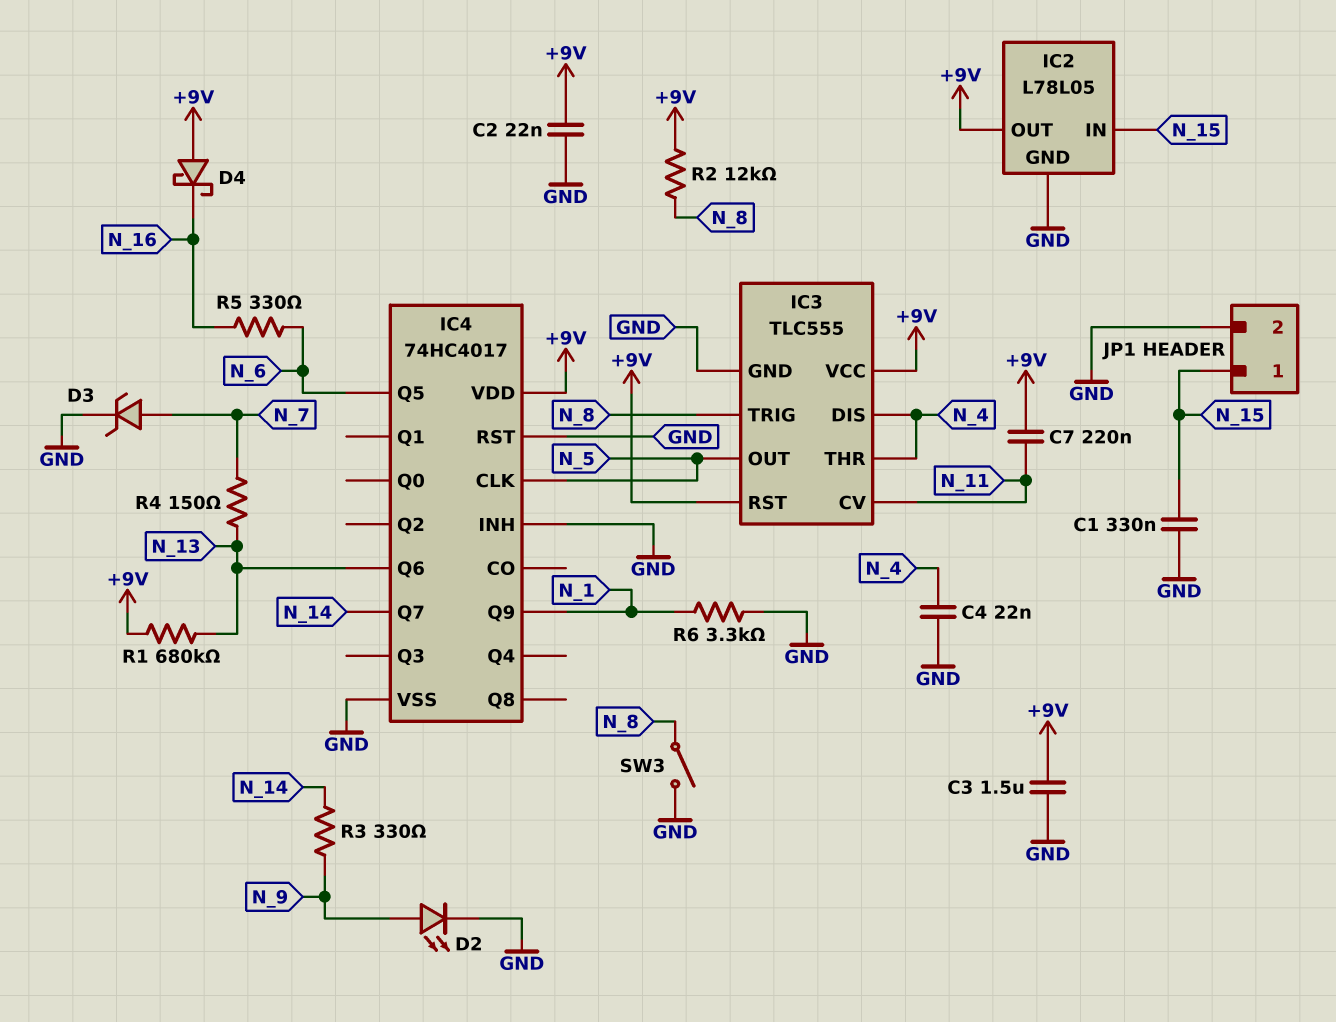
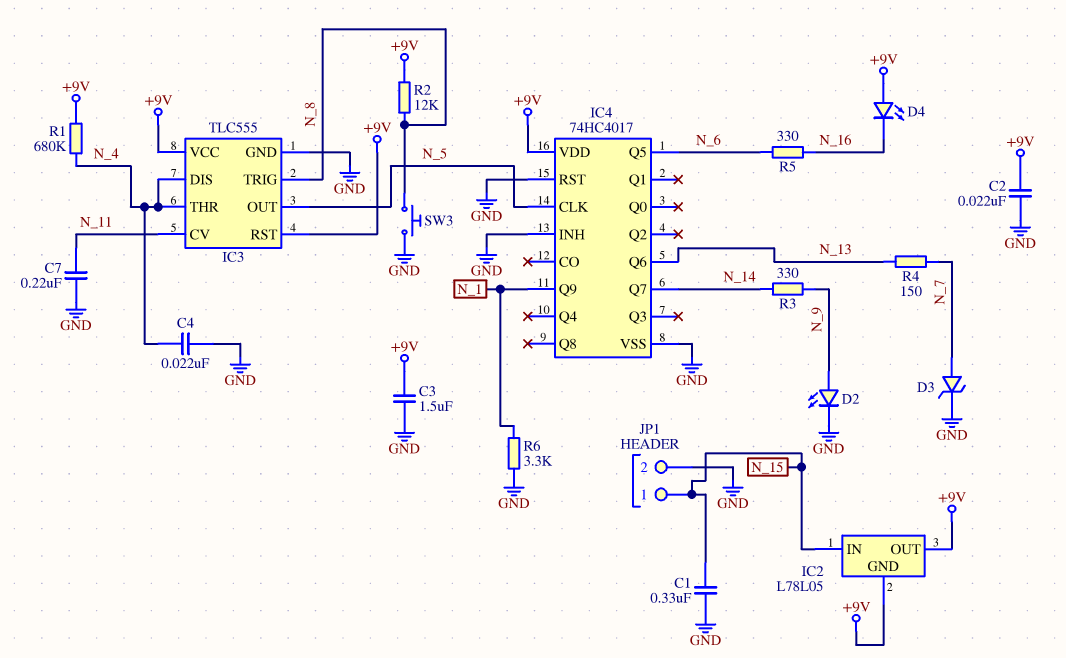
C7: 220nF (+9V, N_11) -> 220nF (GND, N_11)
D4: schottky (A +9V, K N_16) -> LED (A +9V, K N_16)
IC2 pin GND: GND -> +9V
R1: 680k (+9V, N_13) -> 680k (+9V, N_4)
SW3: switch (GND, N_8) -> button (GND, N_8)

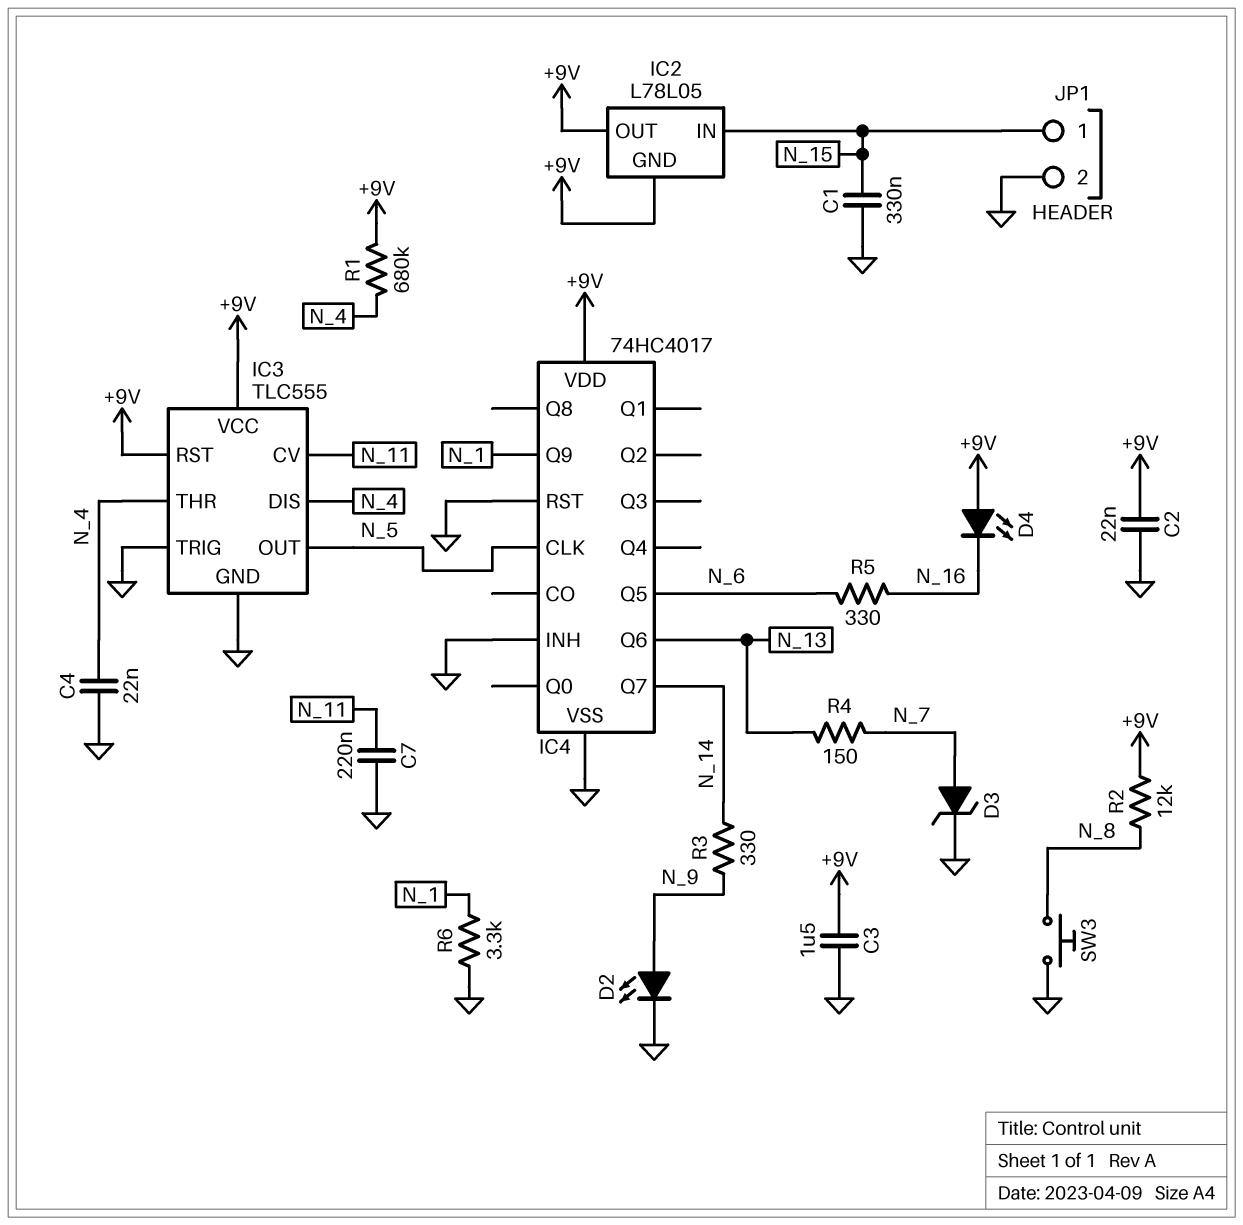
IC3 pin TRIG: N_8 -> GND

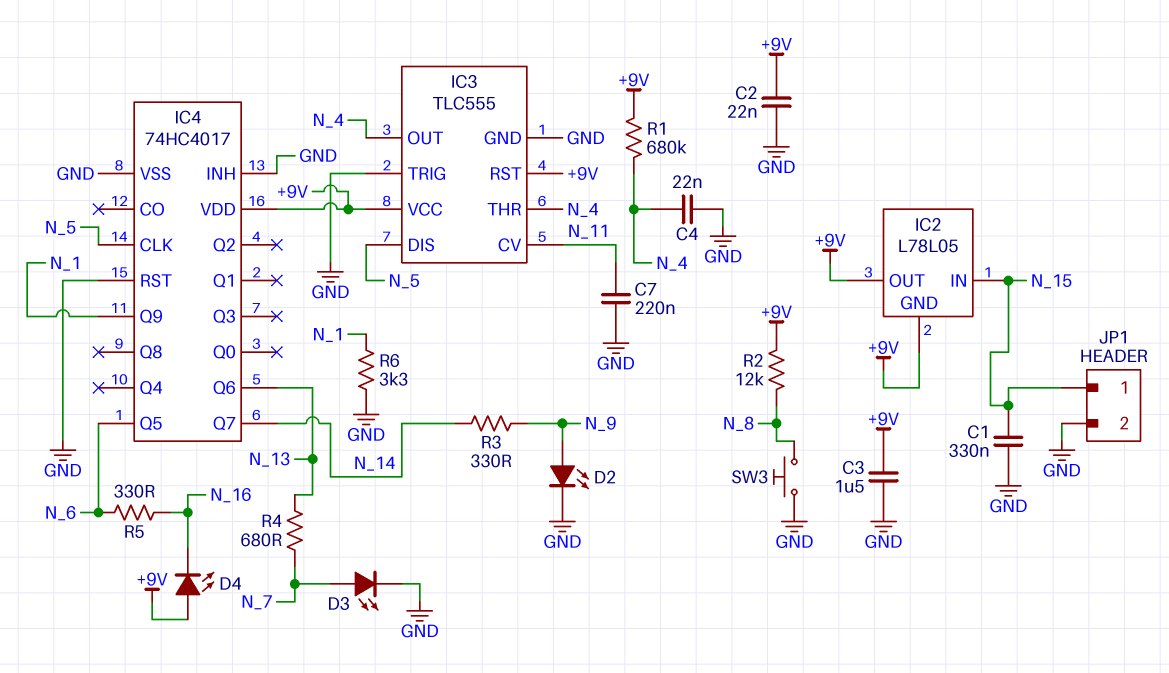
D3: zener (A N_7, K GND) -> LED (A N_7, K GND)
IC3 pin DIS: N_4 -> N_5
IC3 pin OUT: N_5 -> N_4
R4: 150 (N_7, N_13) -> 680 (N_7, N_13)

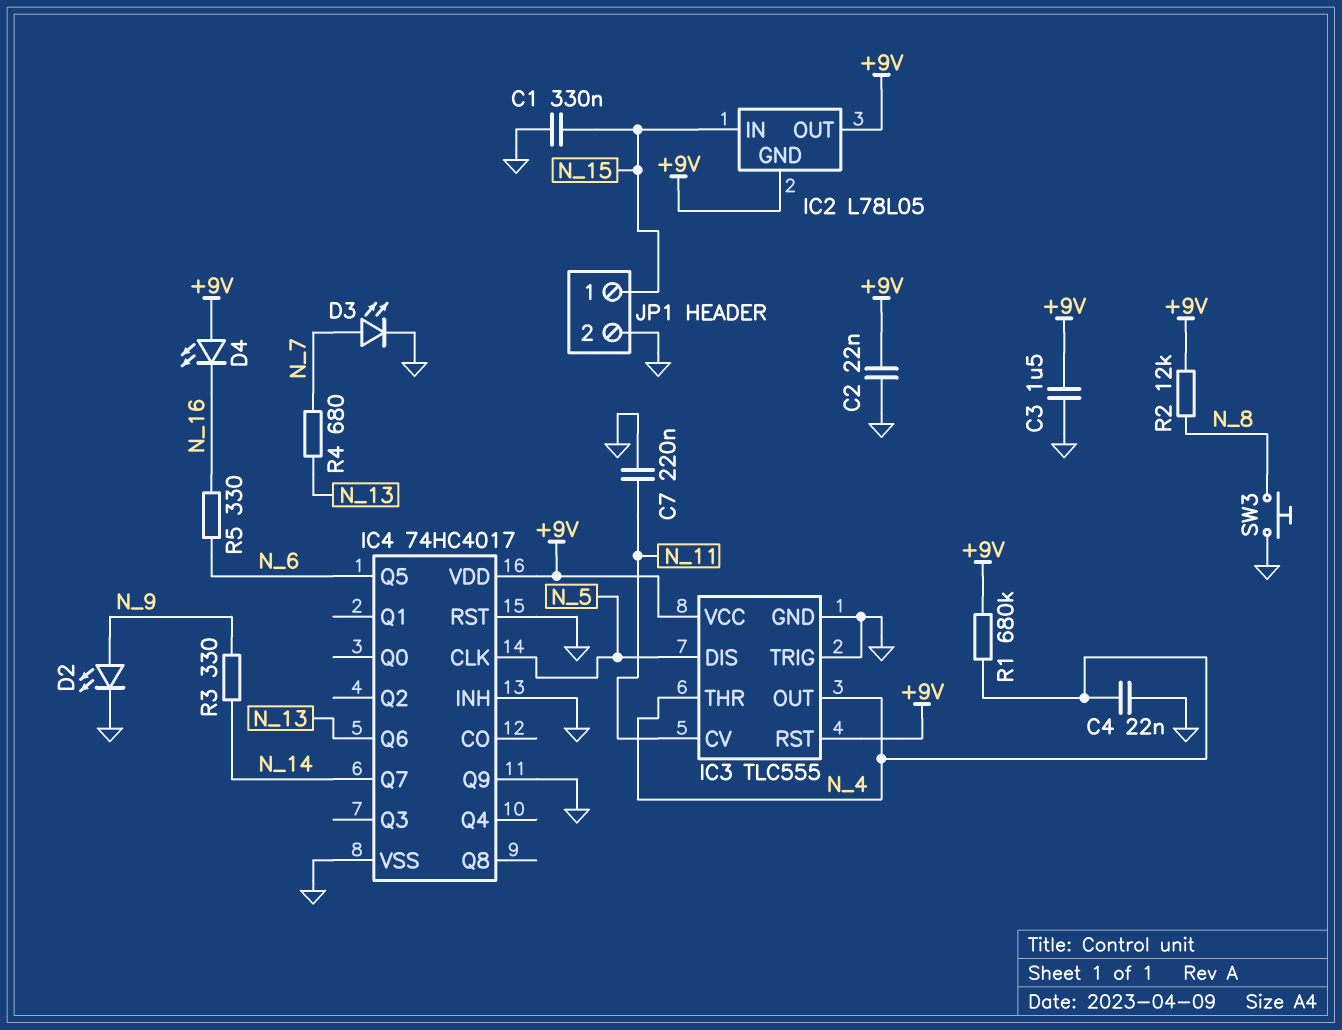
IC4 pin Q9: N_1 -> GND
R6: 3.3k (GND, N_1) -> none

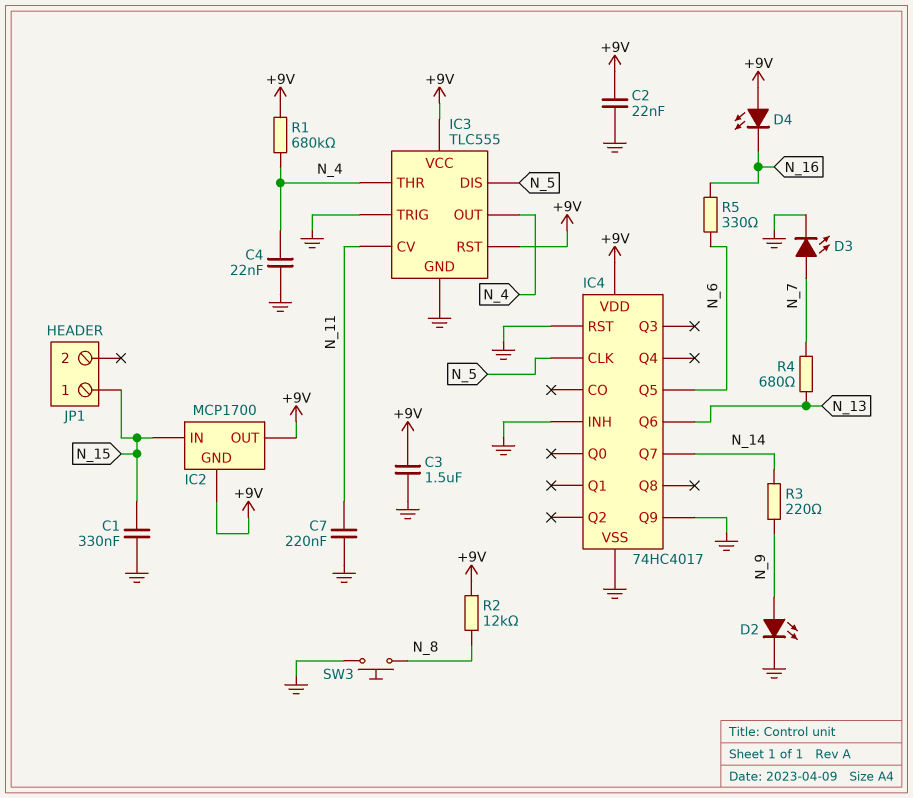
IC2: L78L05 -> MCP1700
JP1 pin 2: GND -> none
R3: 330 (N_9, N_14) -> 220 (N_9, N_14)

